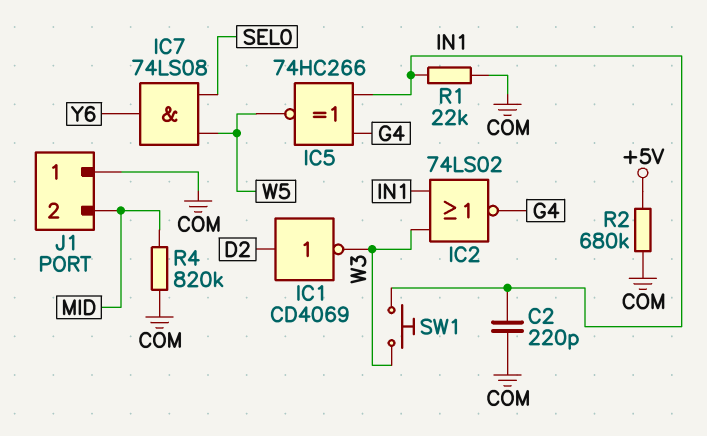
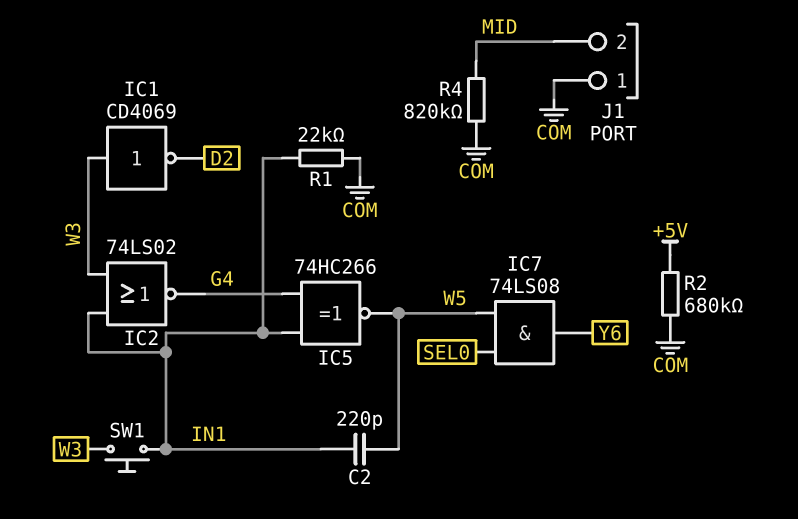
C2: 220pF (COM, IN1) -> 220pF (IN1, W5)
IC1: NOT CD4069 (in D2, out W3) -> NOT CD4069 (in W3, out D2)

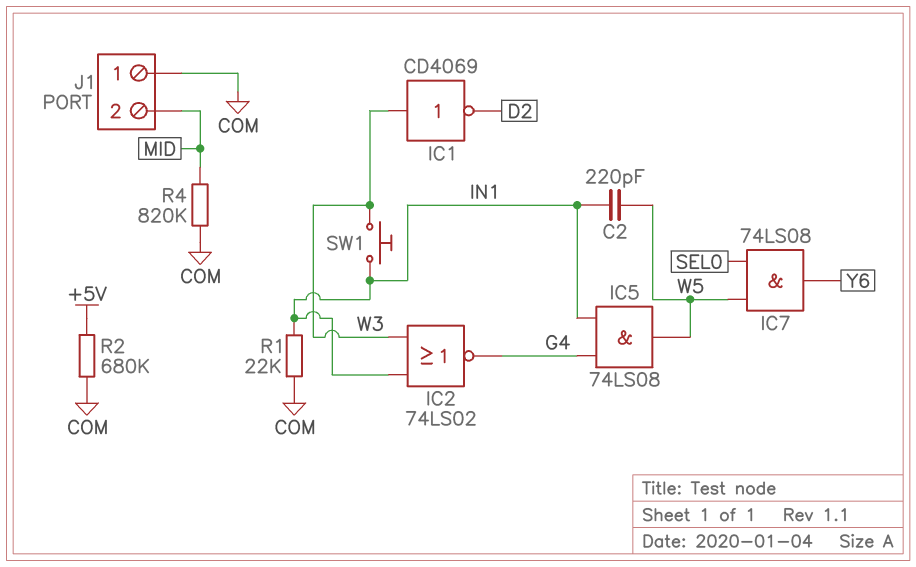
IC5: XNOR 74HC266 (in G4, in IN1, out W5) -> AND 74LS08 (in G4, in IN1, out W5)

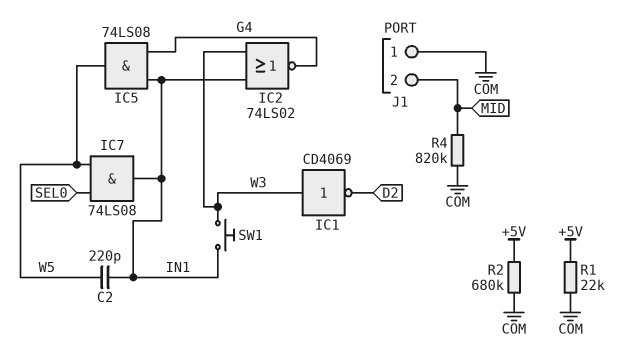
IC7: AND 74LS08 (in SEL0, in W5, out Y6) -> AND 74LS08 (in SEL0, in W5, out IN1)
R1: 22k (COM, IN1) -> 22k (+5V, COM)

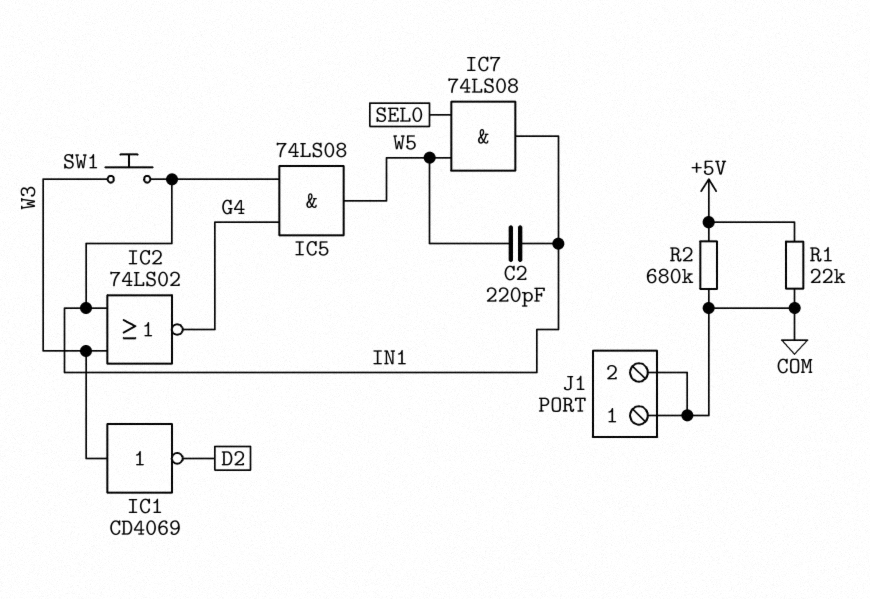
J1 pin 2: MID -> COM
R4: 820k (COM, MID) -> none

